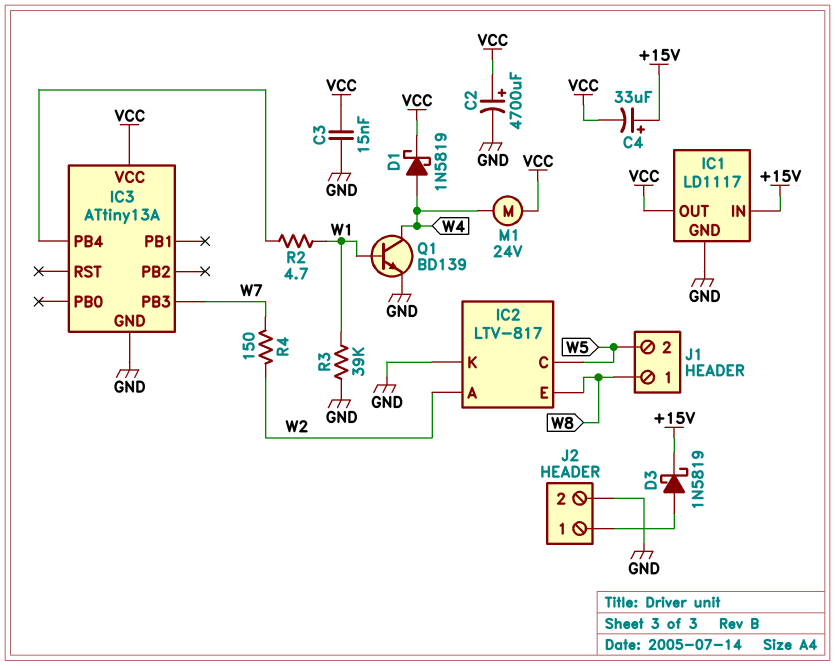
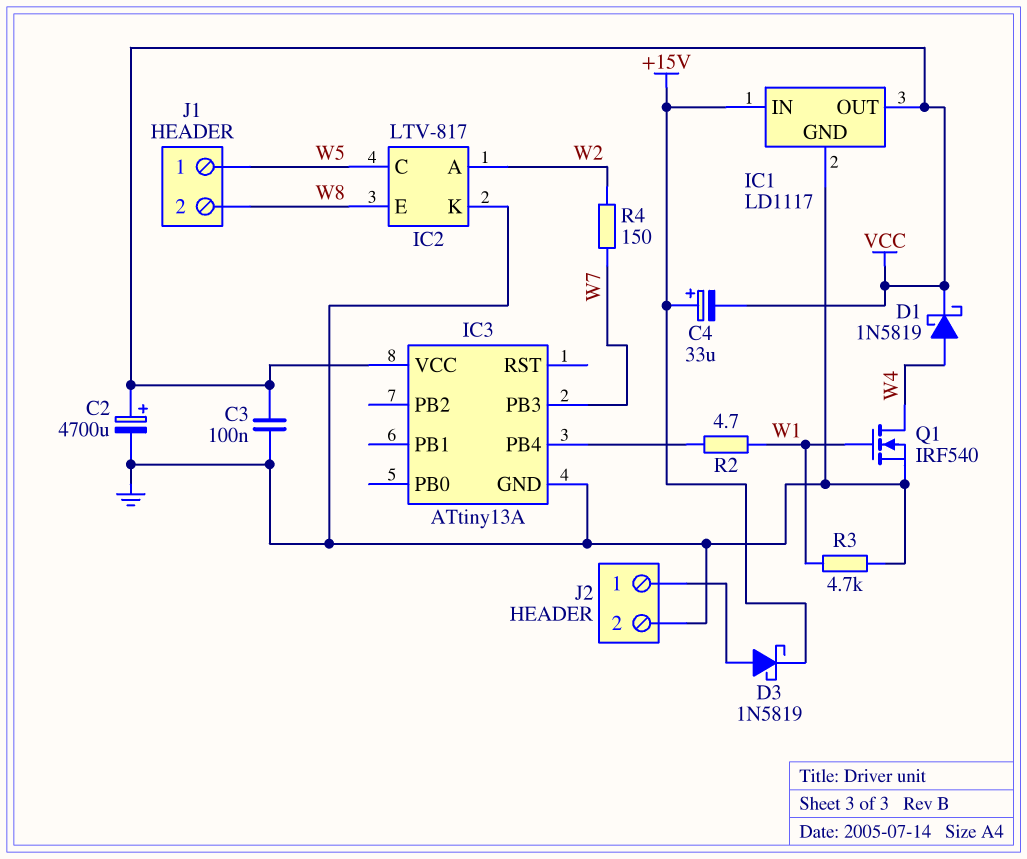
C3: 15nF (GND, VCC) -> 100nF (GND, VCC)
J1 pin 1: W8 -> W5
J1 pin 2: W5 -> W8
M1: motor 24V (VCC, W4) -> none
Q1: NPN BD139 (B W1, C W4, E GND) -> NMOS IRF540 (G W1, D W4, S GND)
R3: 39k (GND, W1) -> 4.7k (GND, W1)

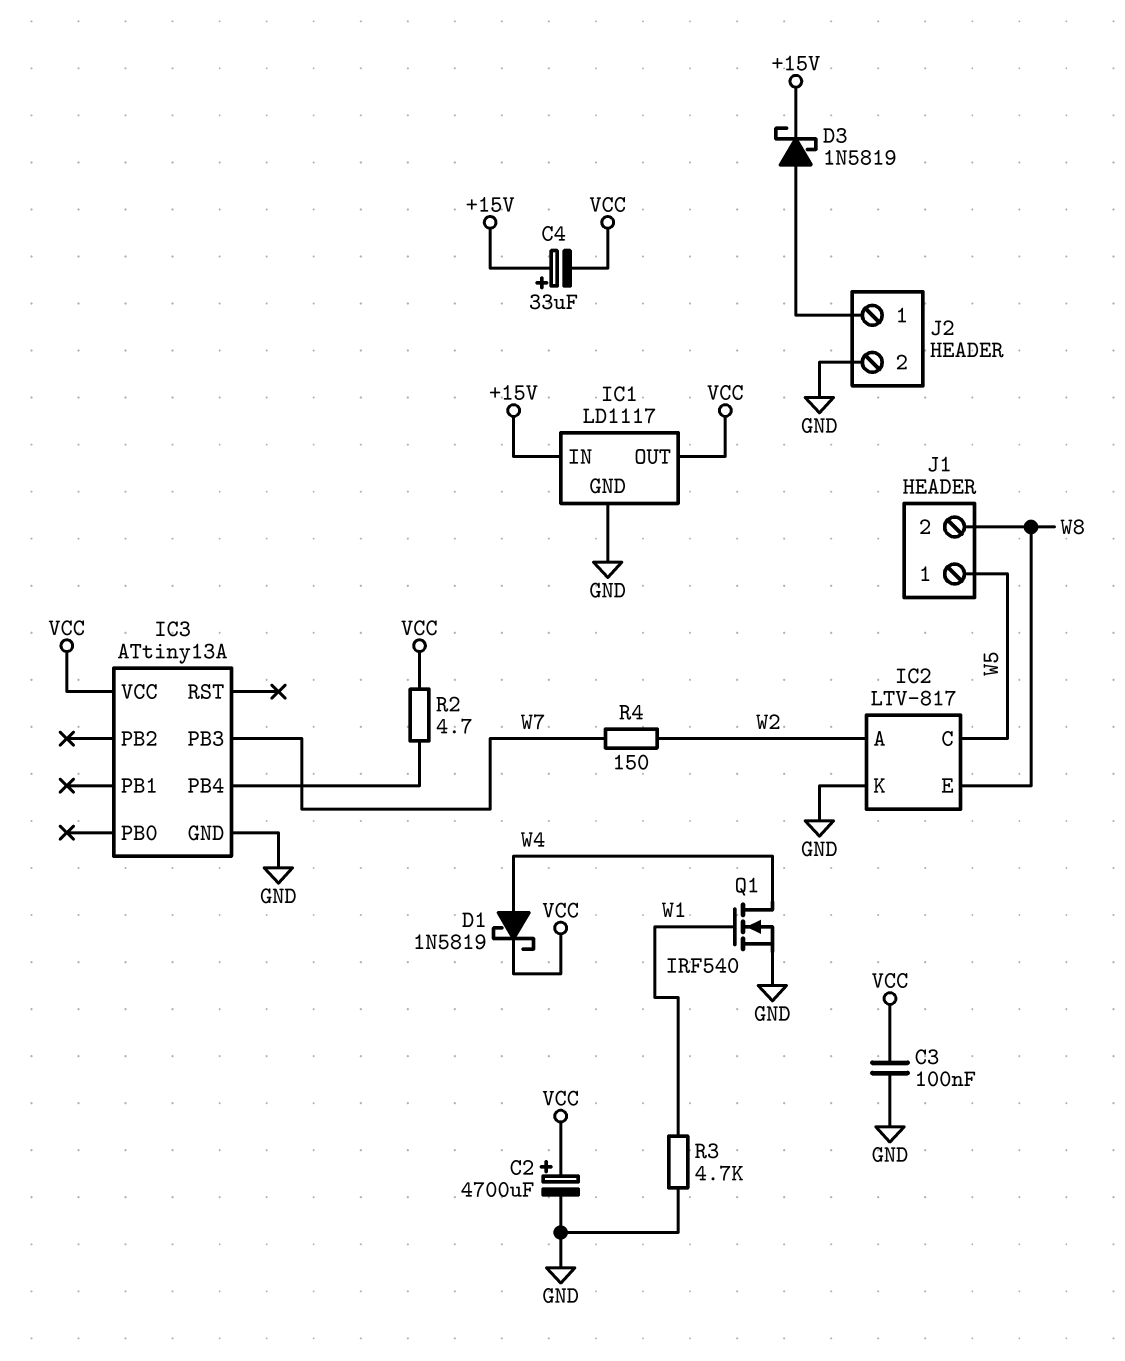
R2: 4.7 (IC3/PB4, W1) -> 4.7 (IC3/PB4, VCC)

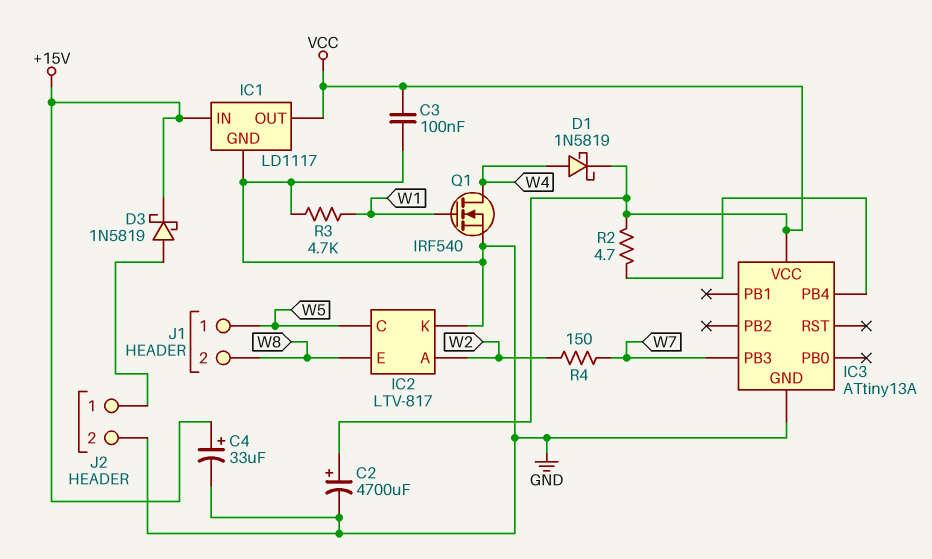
C4: 33uF (plus +15V, minus VCC) -> 33uF (plus +15V, minus GND)

